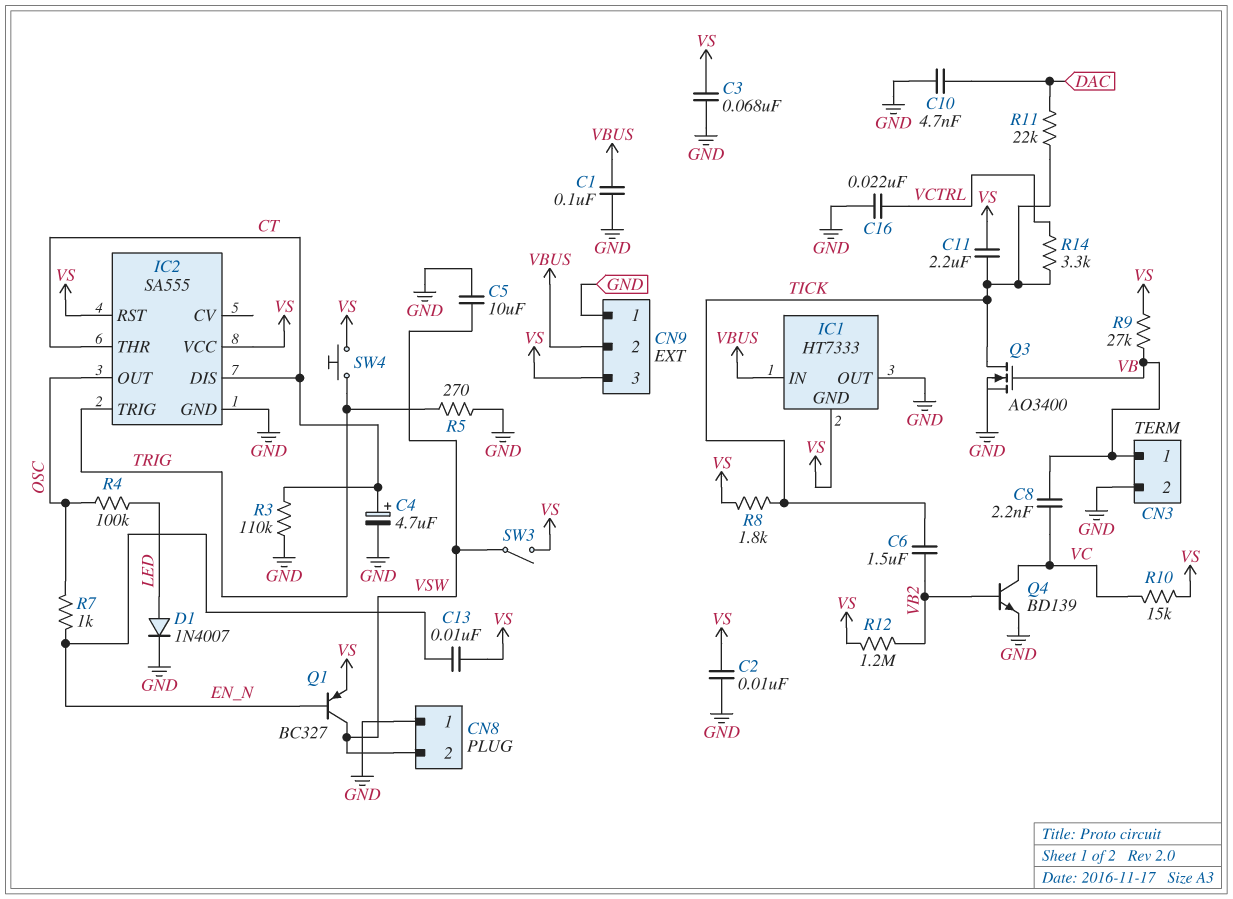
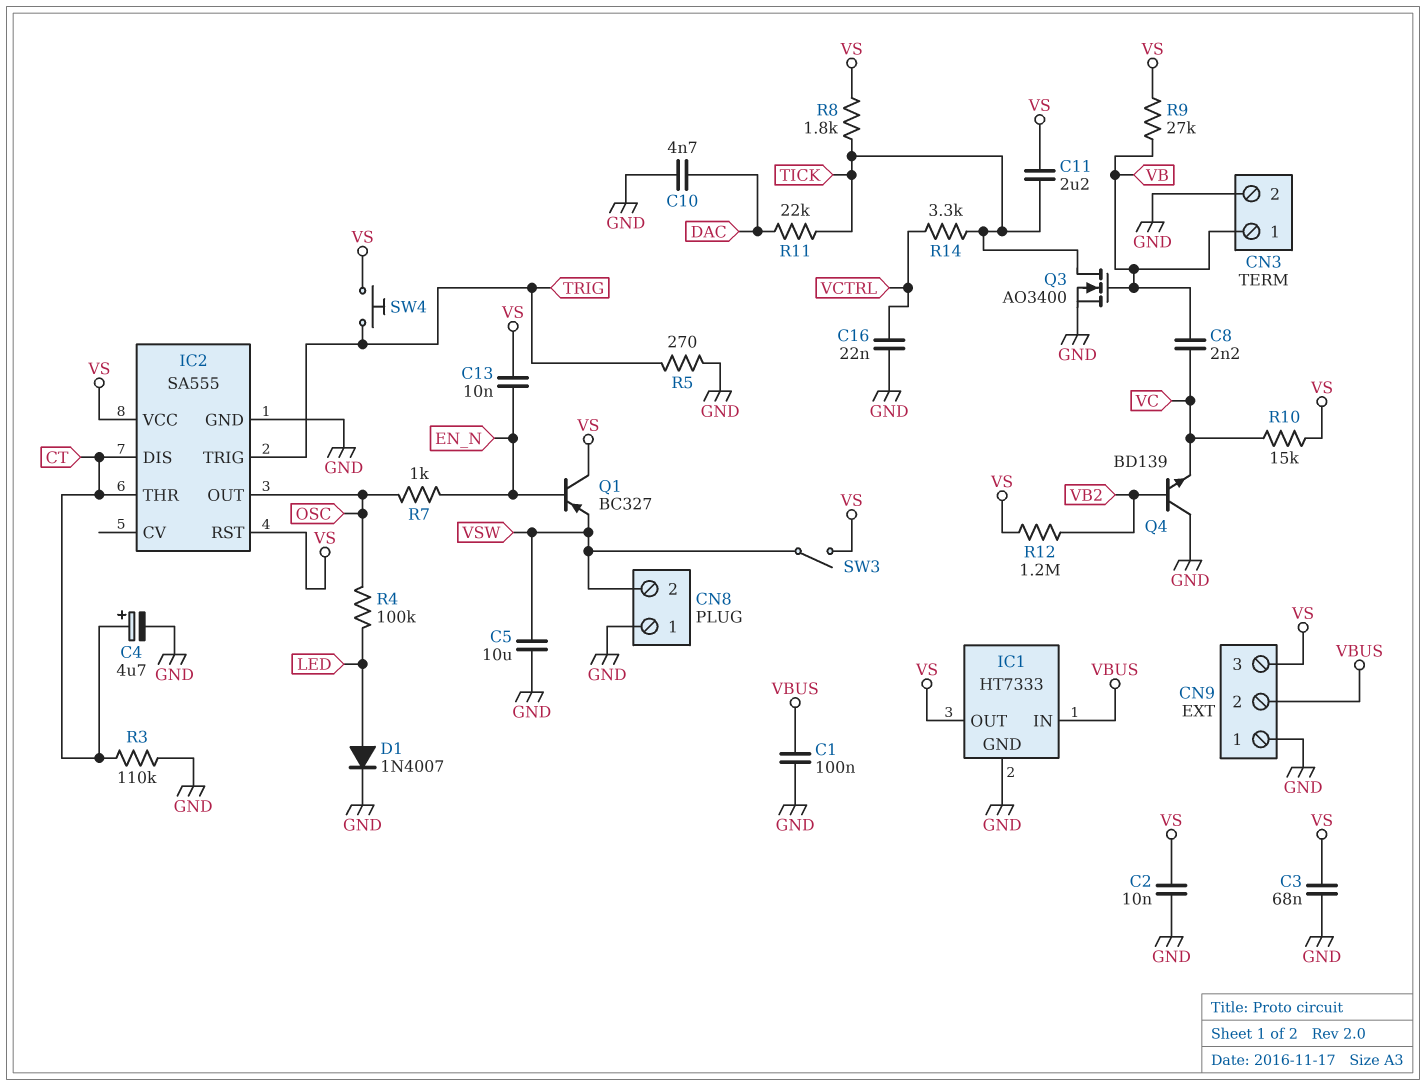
C6: 1.5uF (TICK, VB2) -> none
IC1 pin GND: VS -> GND
IC1 pin OUT: GND -> VS
Q1: PNP BC327 (B EN_N, C VSW, E VS) -> PNP BC327 (B EN_N, C VS, E VSW)
Q4: NPN BD139 (B VB2, C VC, E GND) -> NPN BD139 (B VB2, C GND, E VC)

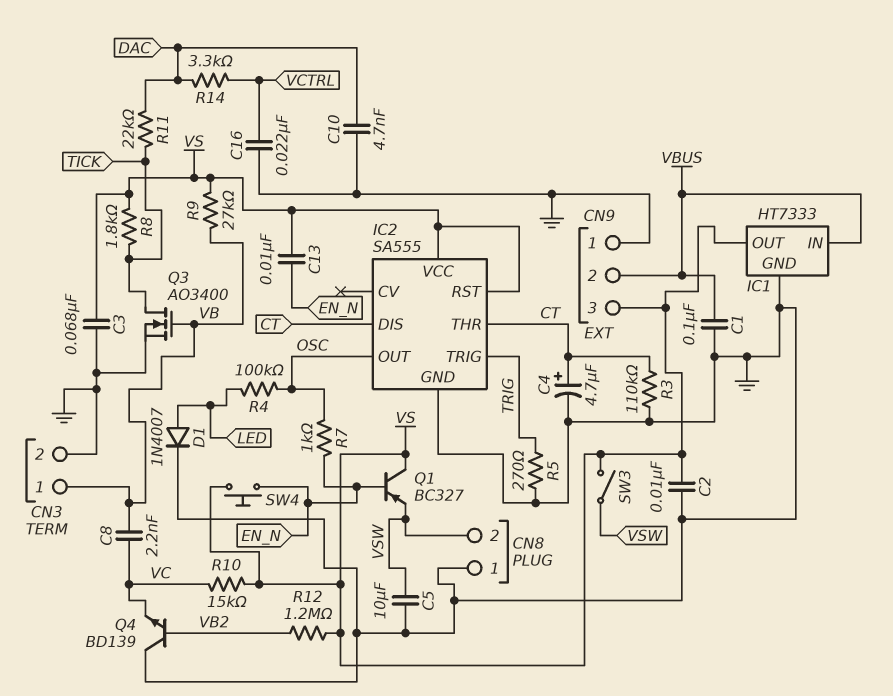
C11: 2.2uF (TICK, VS) -> none
R14: 3.3k (TICK, VCTRL) -> 3.3k (DAC, VCTRL)
SW4: button (TRIG, VS) -> button (EN_N, VS)

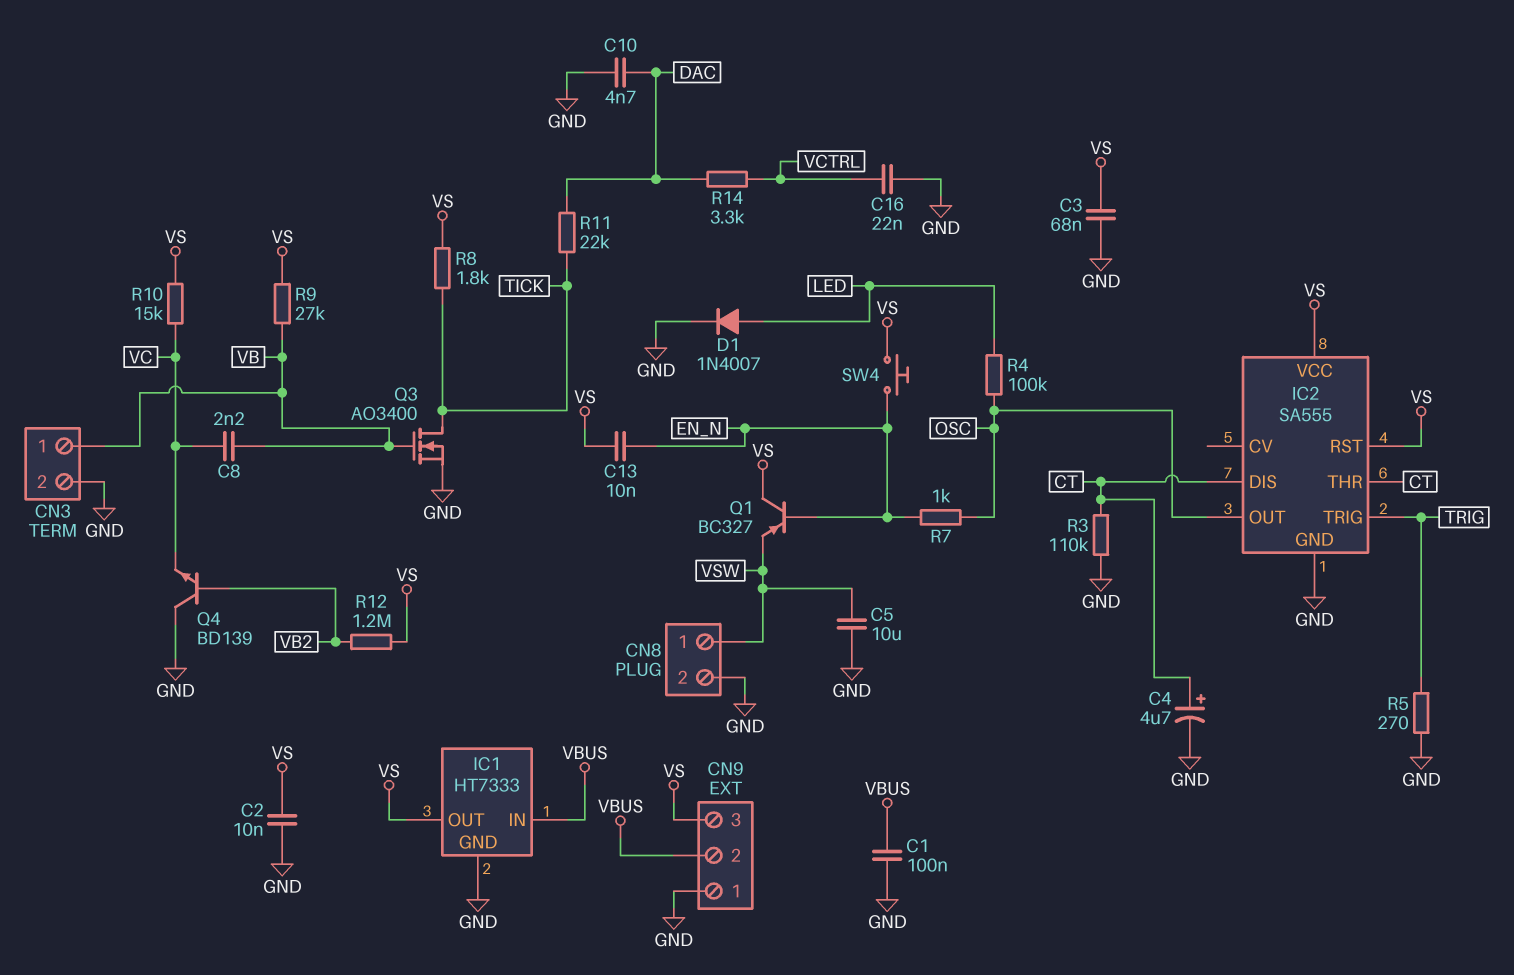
CN8 pin 1: GND -> VSW
CN8 pin 2: VSW -> GND
SW3: switch (VS, VSW) -> none

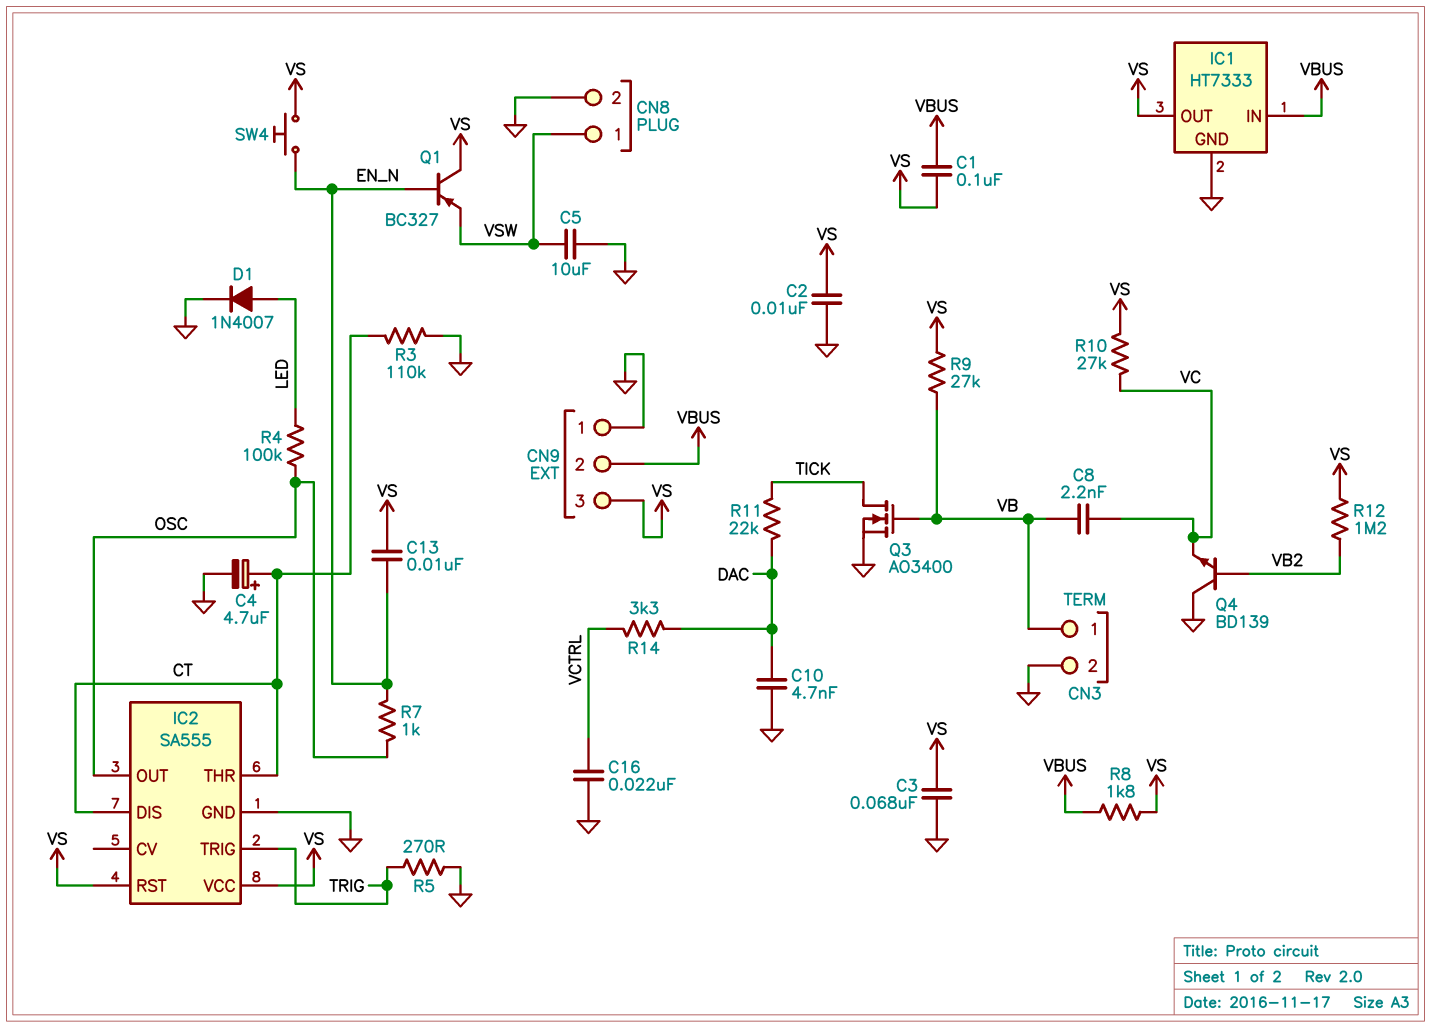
C1: 100nF (GND, VBUS) -> 100nF (VBUS, VS)
R8: 1.8k (TICK, VS) -> 1.8k (VBUS, VS)
R10: 15k (VC, VS) -> 27k (VC, VS)

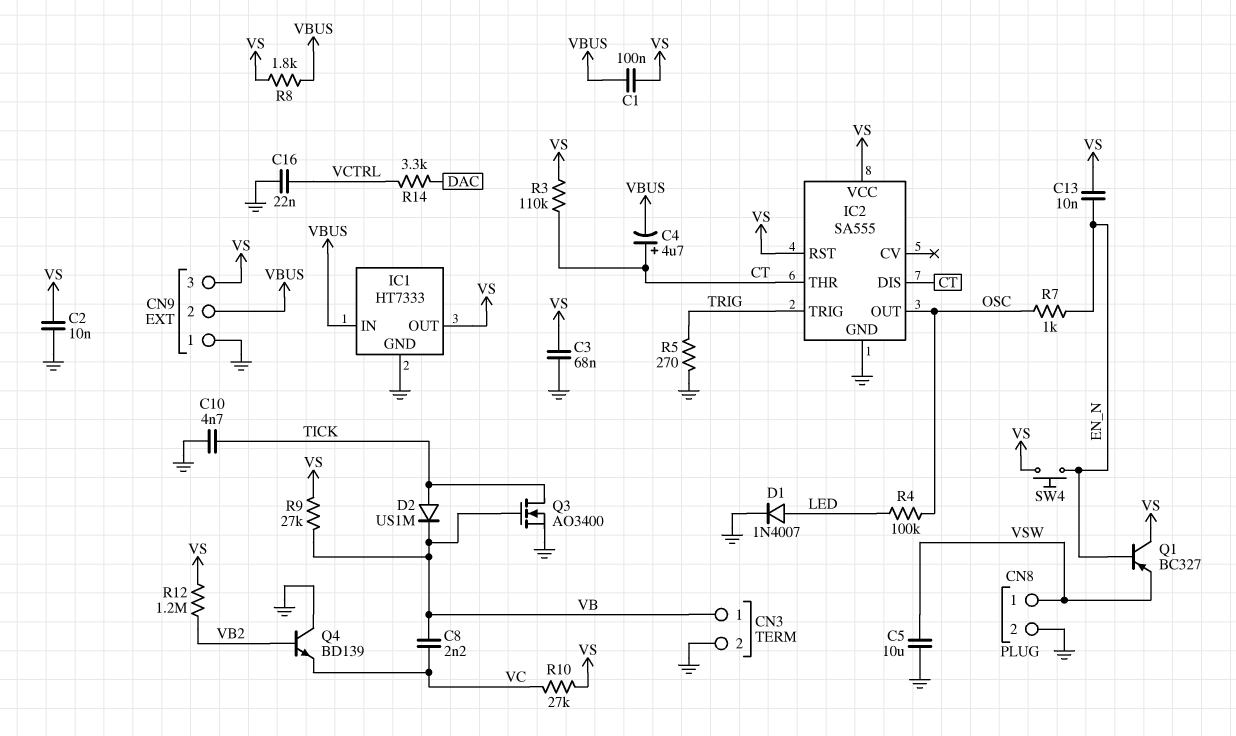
C4: 4.7uF (plus CT, minus GND) -> 4.7uF (plus CT, minus VBUS)
C10: 4.7nF (DAC, GND) -> 4.7nF (GND, TICK)
D2: none -> diode US1M (A TICK, K VB)
R3: 110k (CT, GND) -> 110k (CT, VS)
R11: 22k (DAC, TICK) -> none

